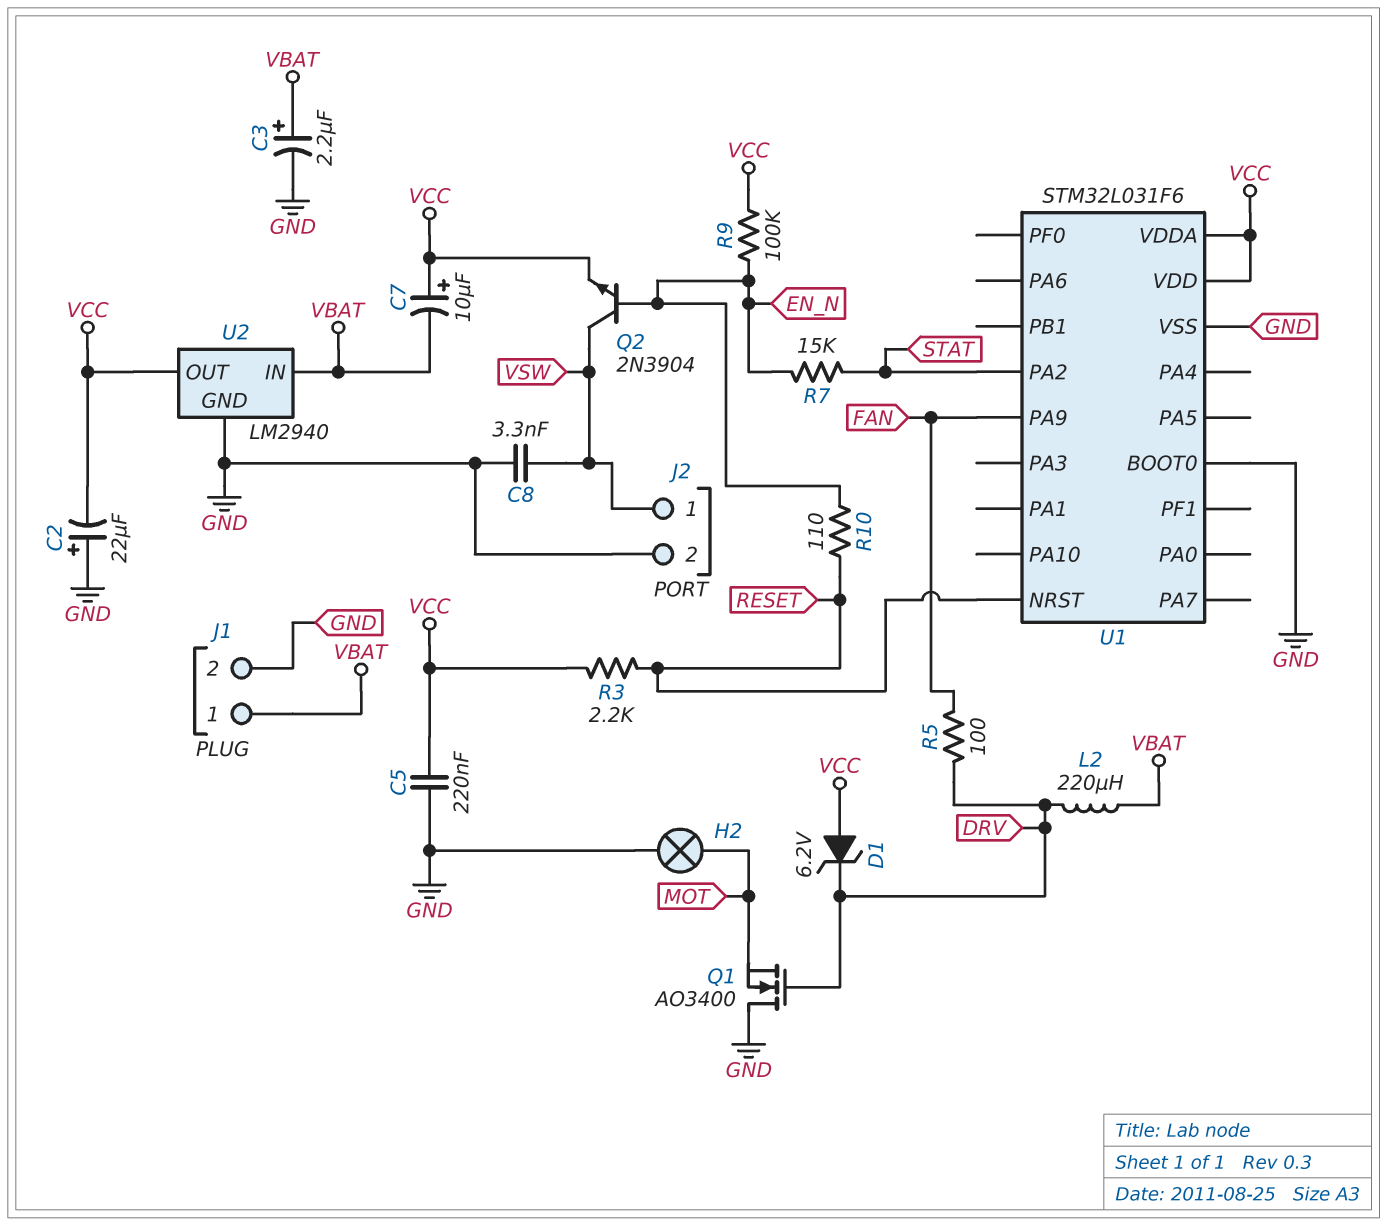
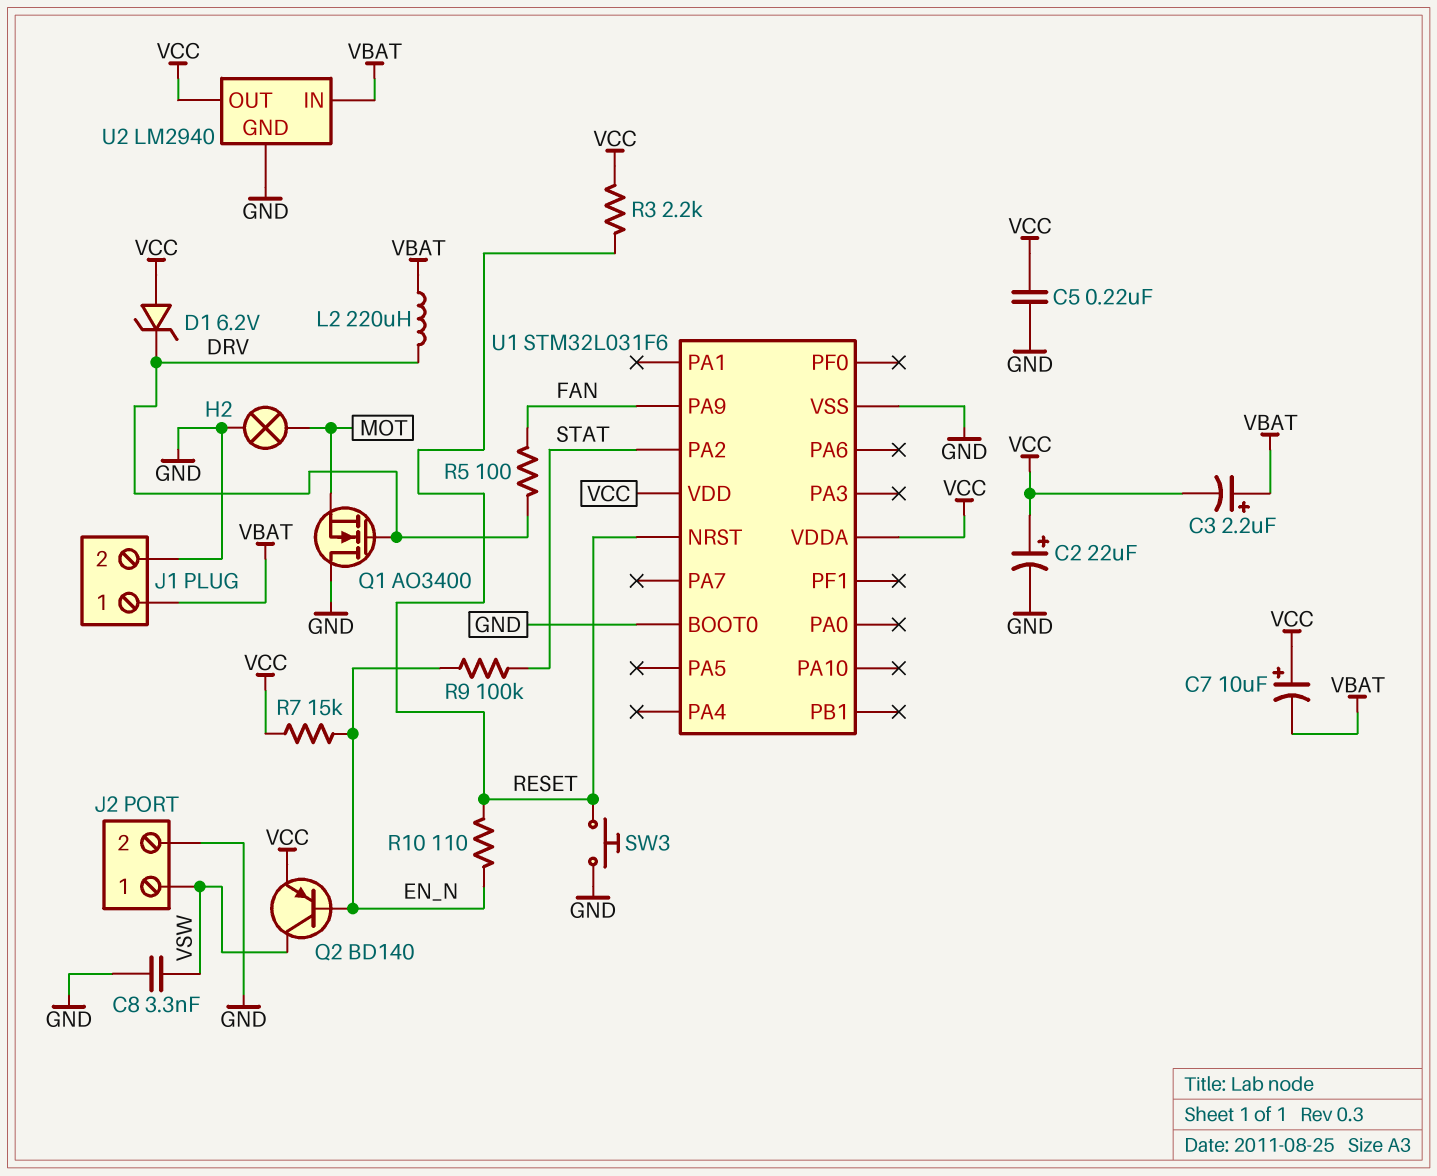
C2: 22uF (plus GND, minus VCC) -> 22uF (plus VCC, minus GND)
C3: 2.2uF (plus VBAT, minus GND) -> 2.2uF (plus VBAT, minus VCC)
Q2: NPN 2N3904 (B EN_N, C VSW, E VCC) -> PNP BD140 (B EN_N, C VSW, E VCC)
R7: 15k (EN_N, STAT) -> 15k (EN_N, VCC)
R9: 100k (EN_N, VCC) -> 100k (EN_N, STAT)
SW3: none -> button (GND, RESET)

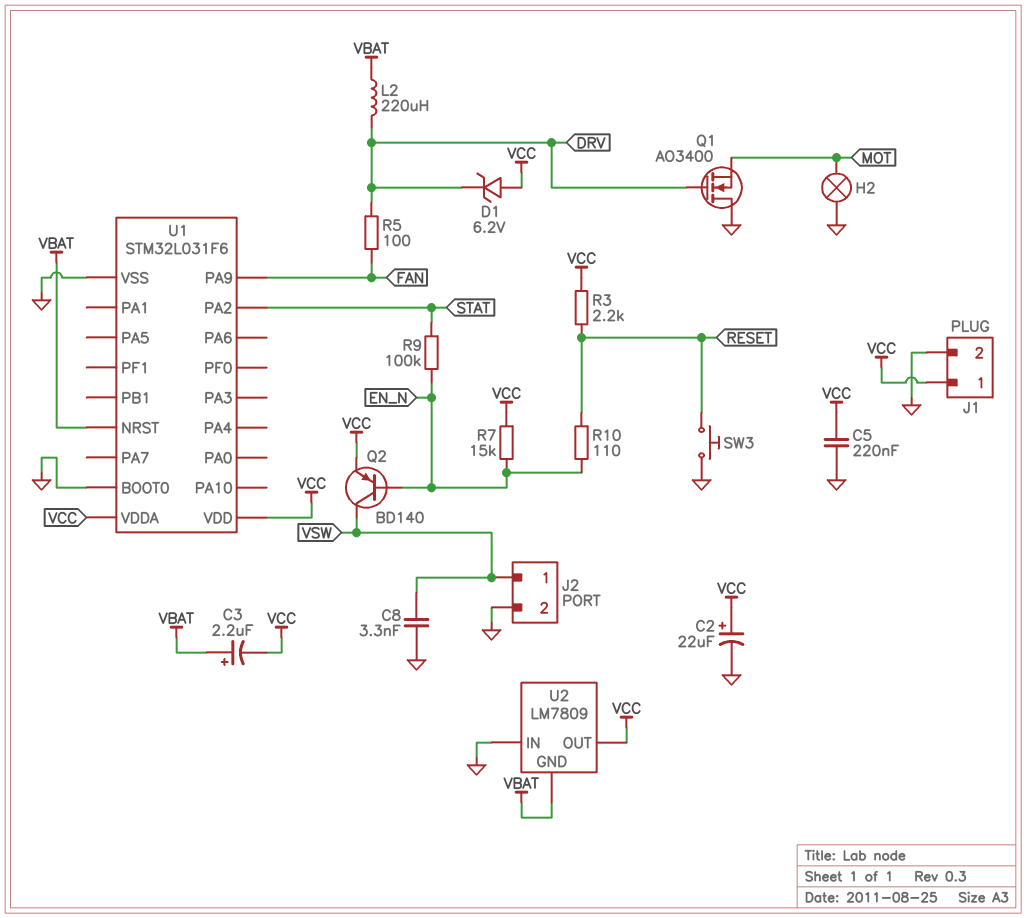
C7: 10uF (plus VCC, minus VBAT) -> none
J1 pin 1: VBAT -> VCC
U1 pin NRST: RESET -> VBAT
U2: LM2940 -> LM7809
U2 pin GND: GND -> VBAT
U2 pin IN: VBAT -> GND

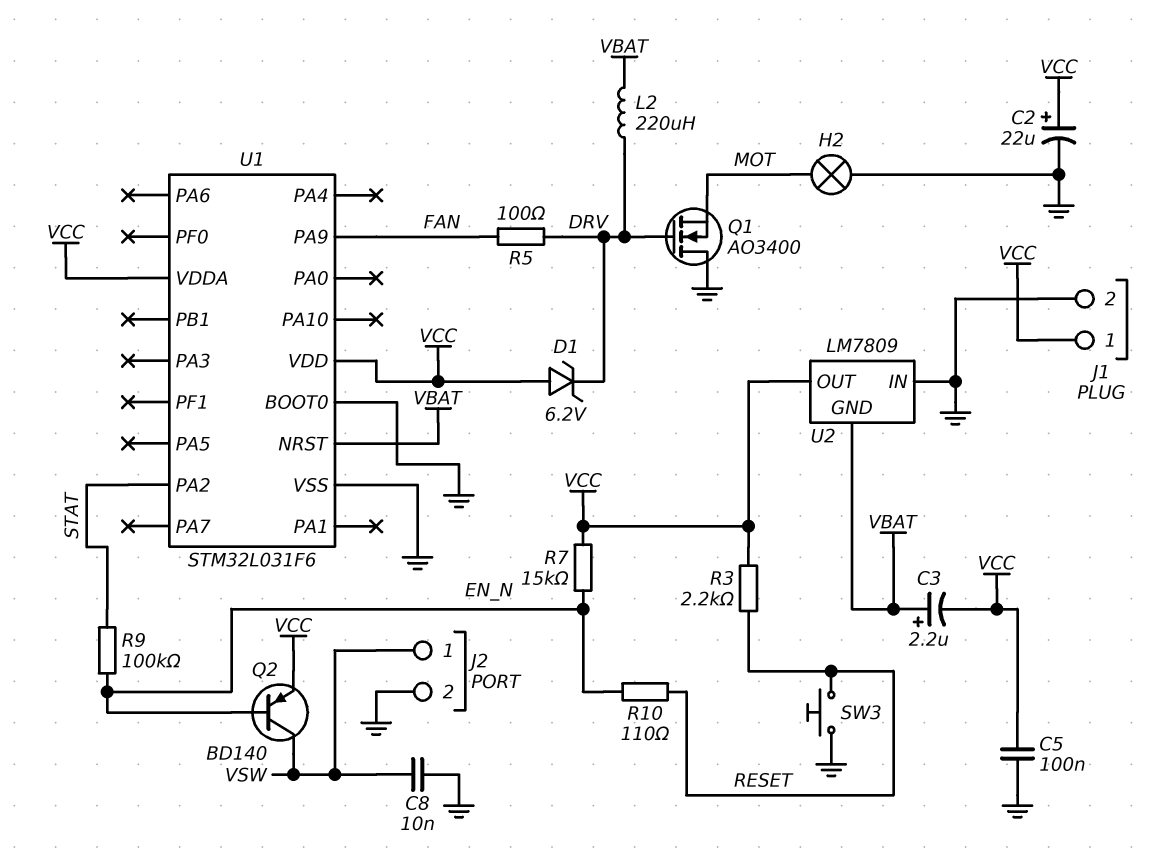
C5: 220nF (GND, VCC) -> 100nF (GND, VCC)
C8: 3.3nF (GND, VSW) -> 10nF (GND, VSW)

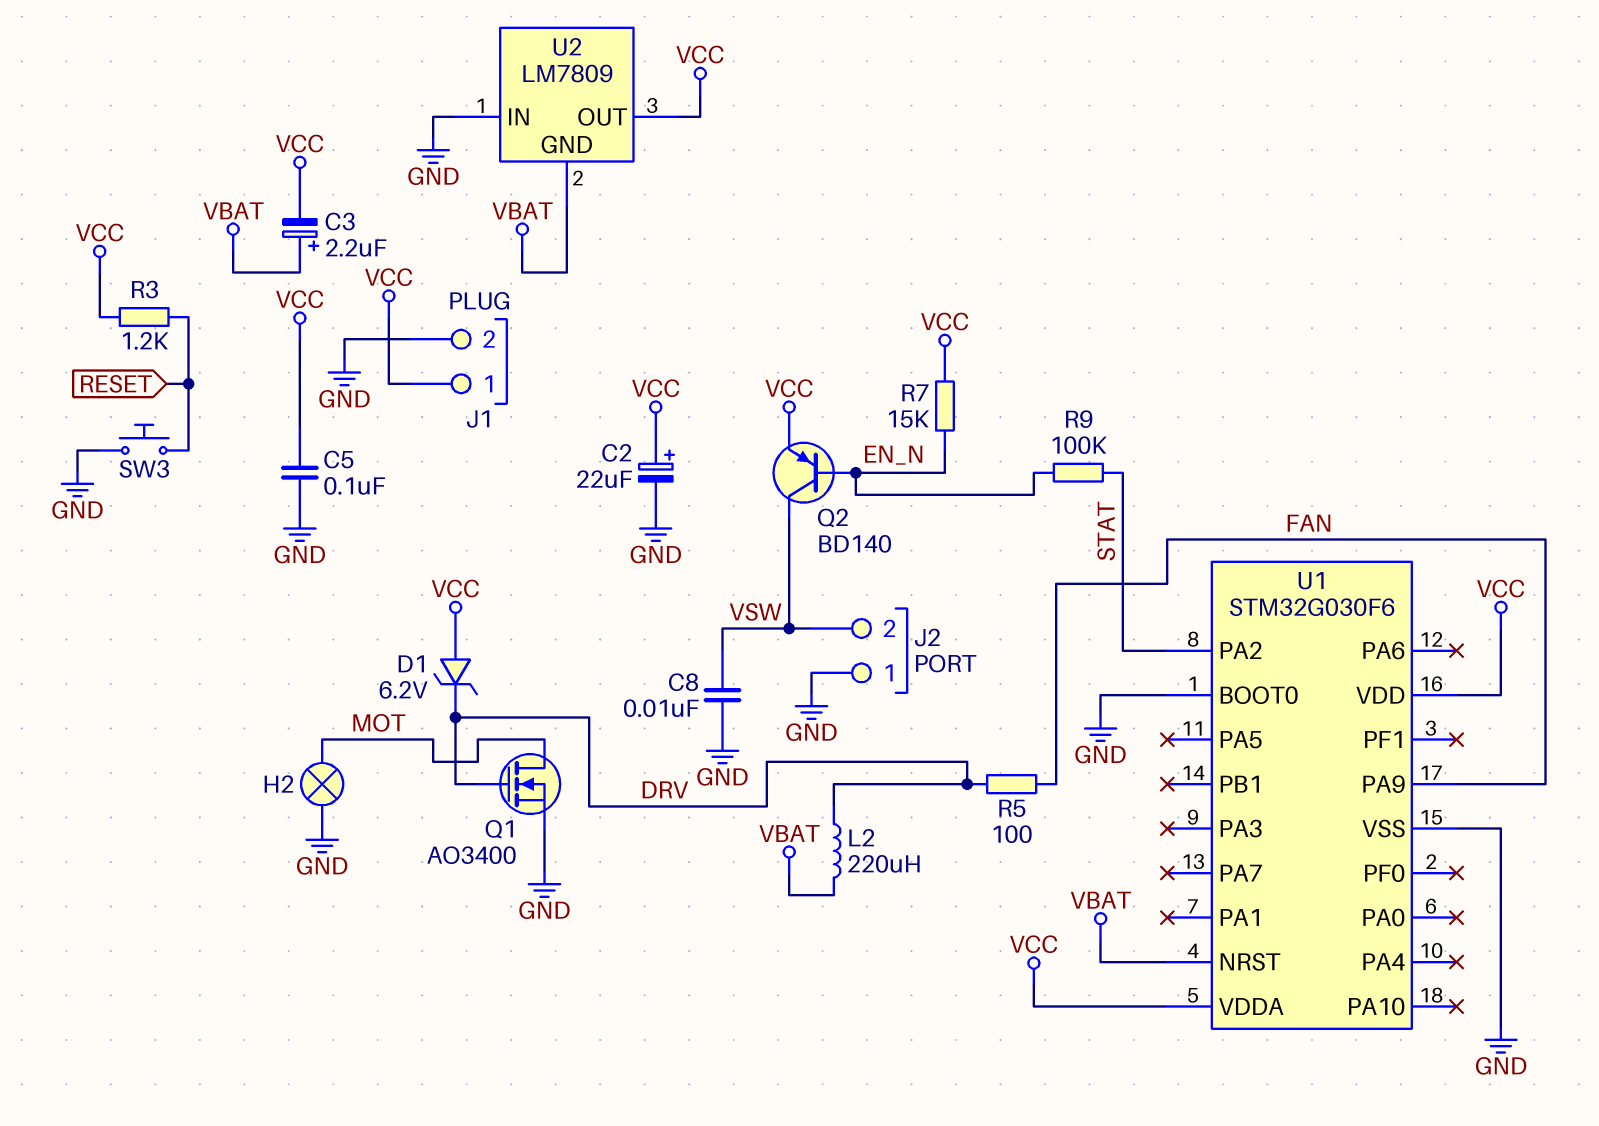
J2 pin 1: VSW -> GND
J2 pin 2: GND -> VSW
Q1: NMOS AO3400 (G DRV, D GND, S MOT) -> NMOS AO3400 (G DRV, D MOT, S GND)
R3: 2.2k (RESET, VCC) -> 1.2k (RESET, VCC)
R10: 110 (EN_N, RESET) -> none
U1: STM32L031F6 -> STM32G030F6

